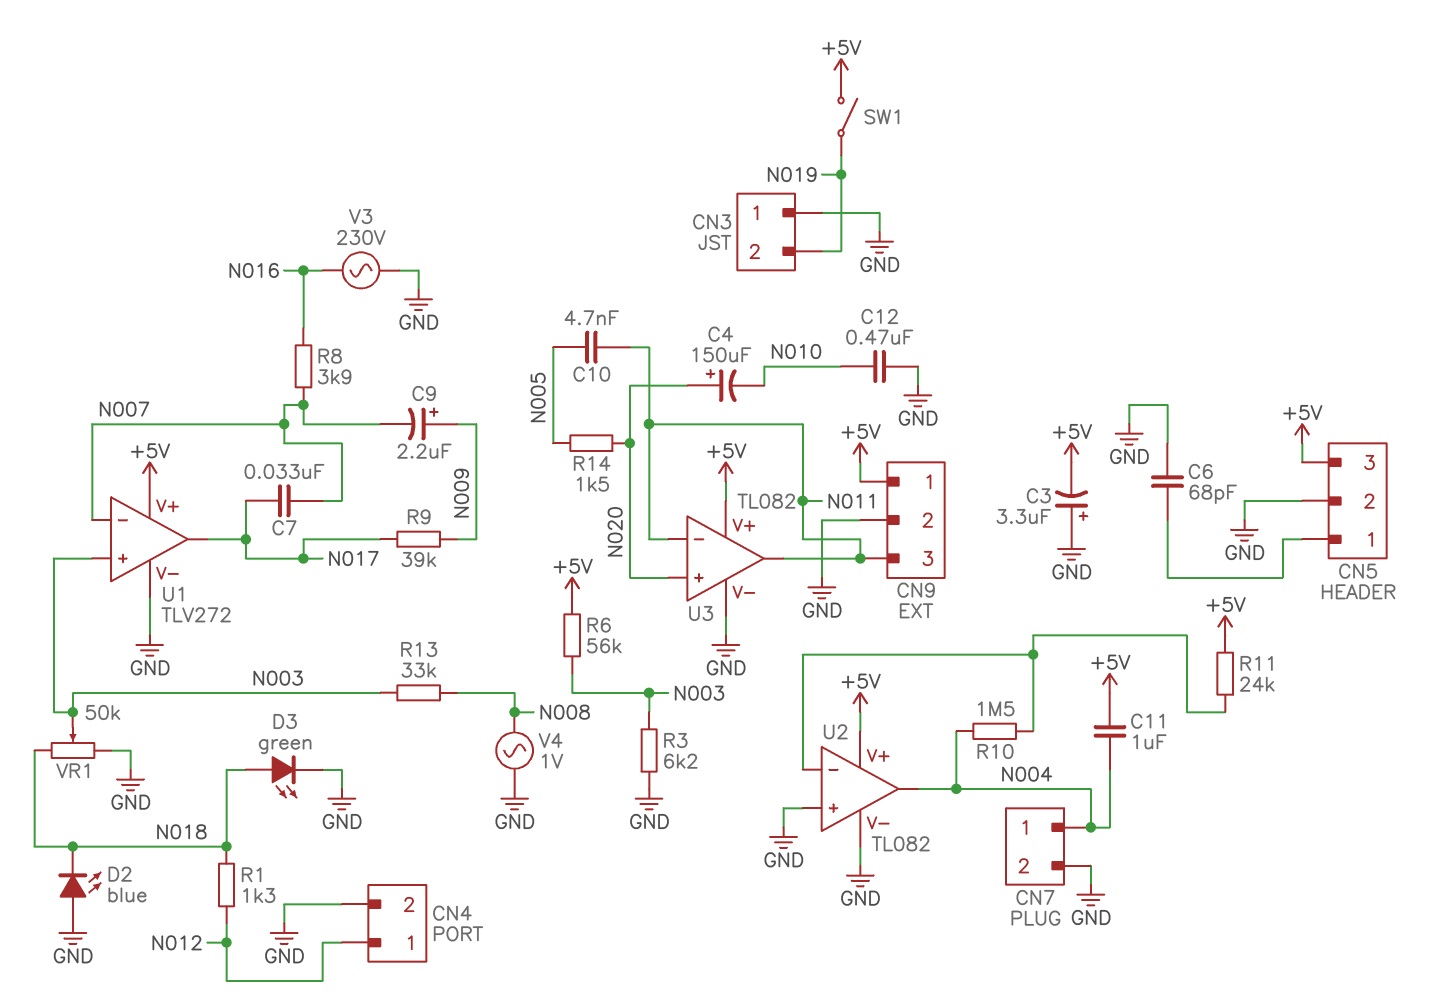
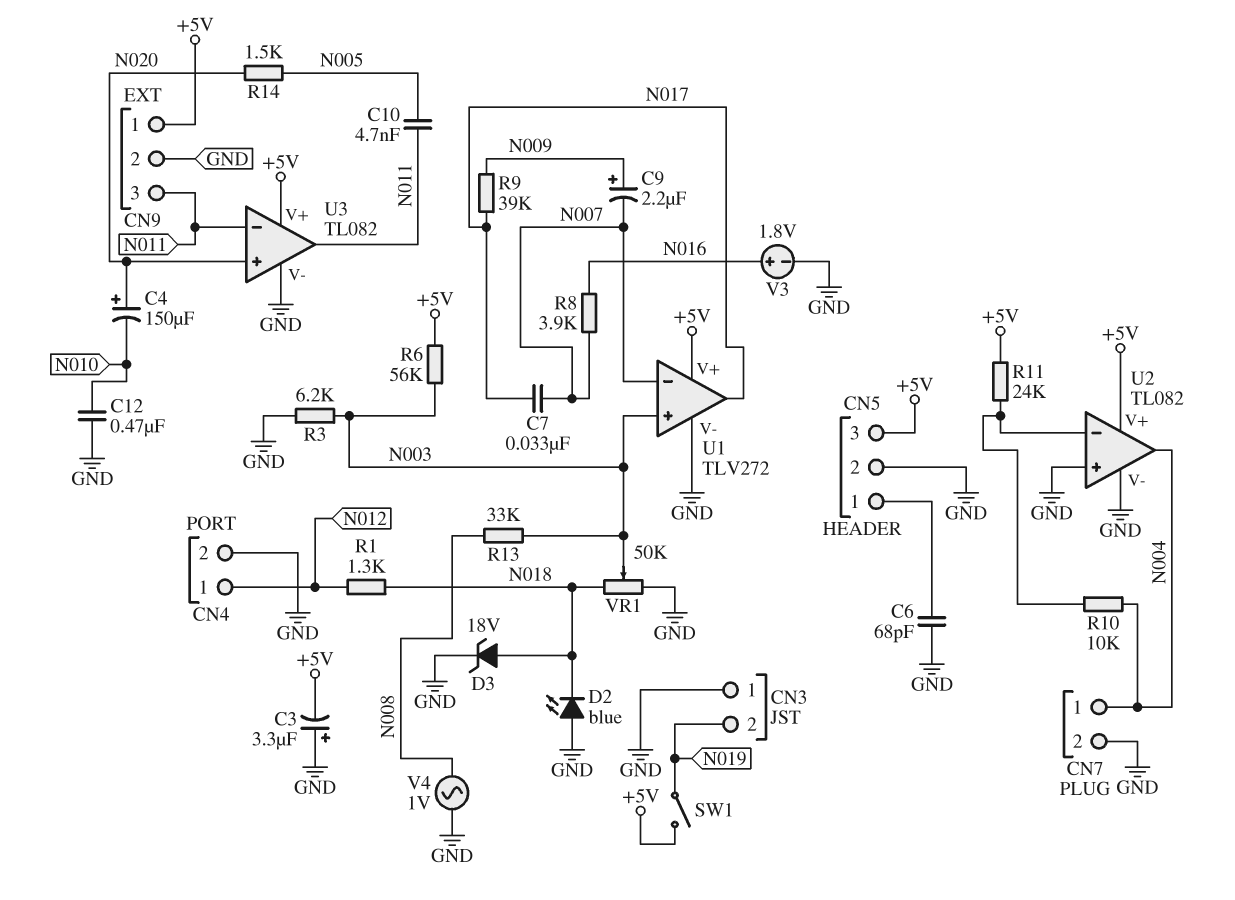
C11: 1uF (+5V, N004) -> none
D3: LED green (A N018, K GND) -> zener 18V (A N018, K GND)
R10: 1.5M (N004, U2/in-) -> 10k (N004, U2/in-)
V3: AC 230V (GND, N016) -> 1.8V (plus N016, minus GND)

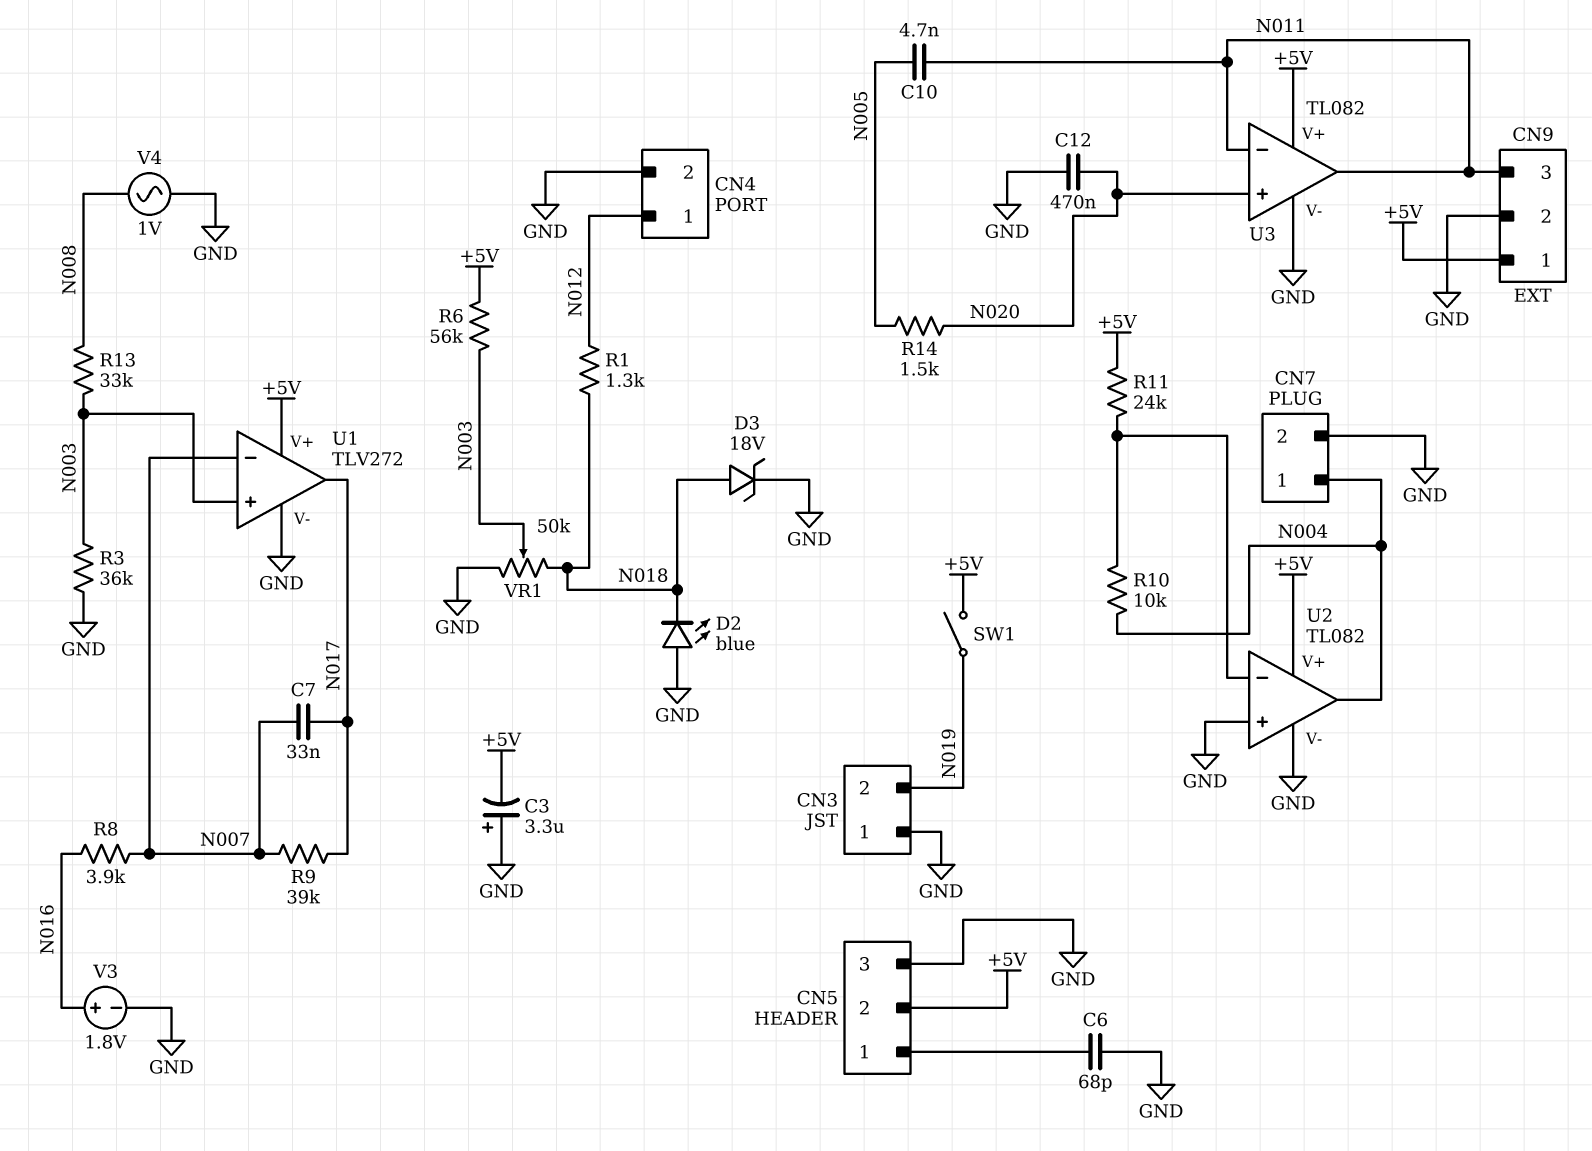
C4: 150uF (plus N020, minus N010) -> none
C9: 2.2uF (plus N009, minus N007) -> none
C12: 470nF (GND, N010) -> 470nF (GND, N020)
CN5 pin 2: GND -> +5V
CN5 pin 3: +5V -> GND
R3: 6.2k (GND, N003) -> 36k (GND, N003)
R9: 39k (N009, N017) -> 39k (N007, N017)

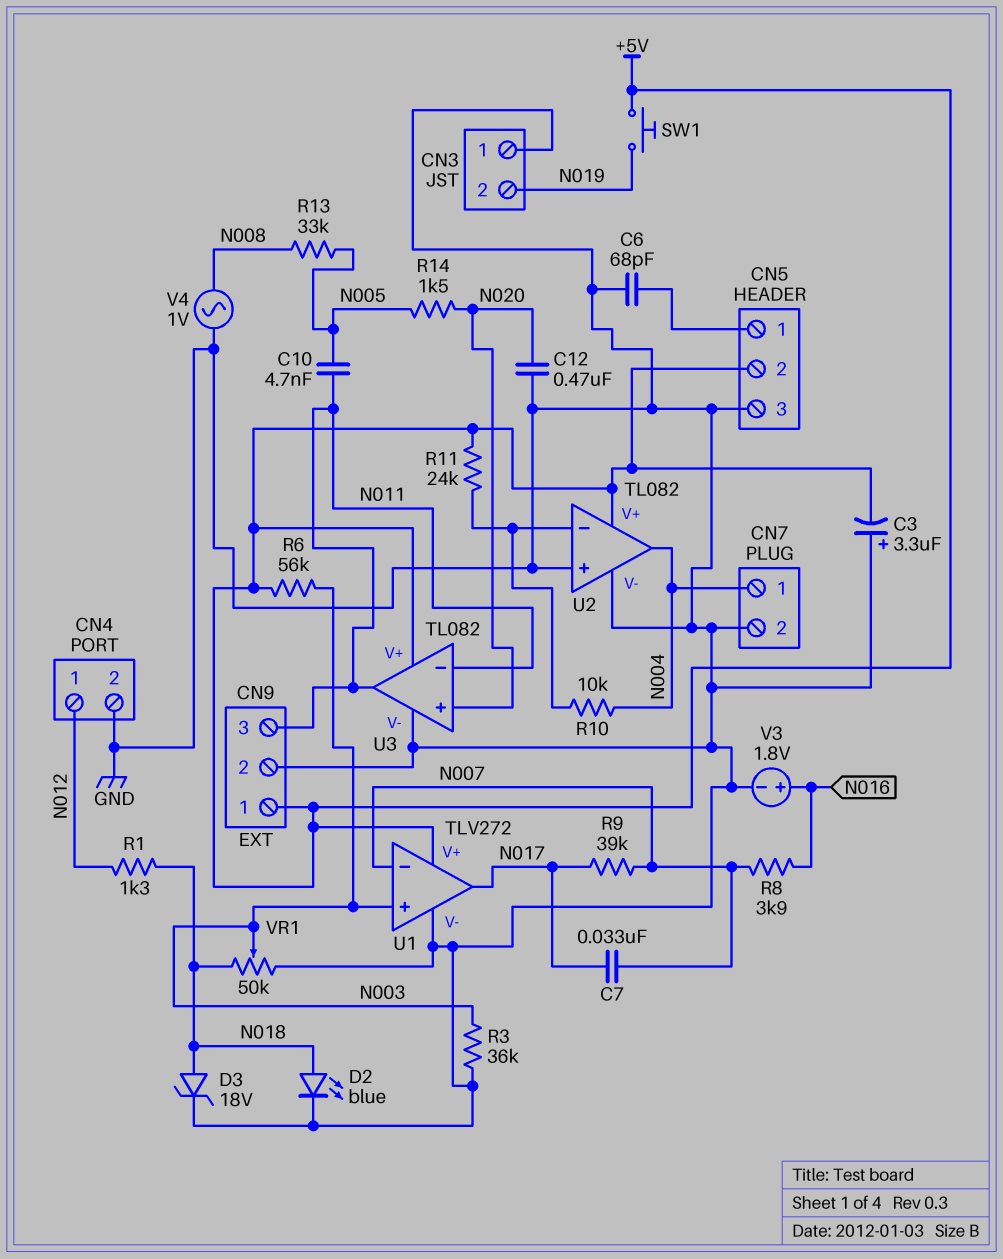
D2: LED blue (A GND, K N018) -> LED blue (A N018, K GND)
R13: 33k (N003, N008) -> 33k (N005, N008)
SW1: switch (+5V, N019) -> button (+5V, N019)

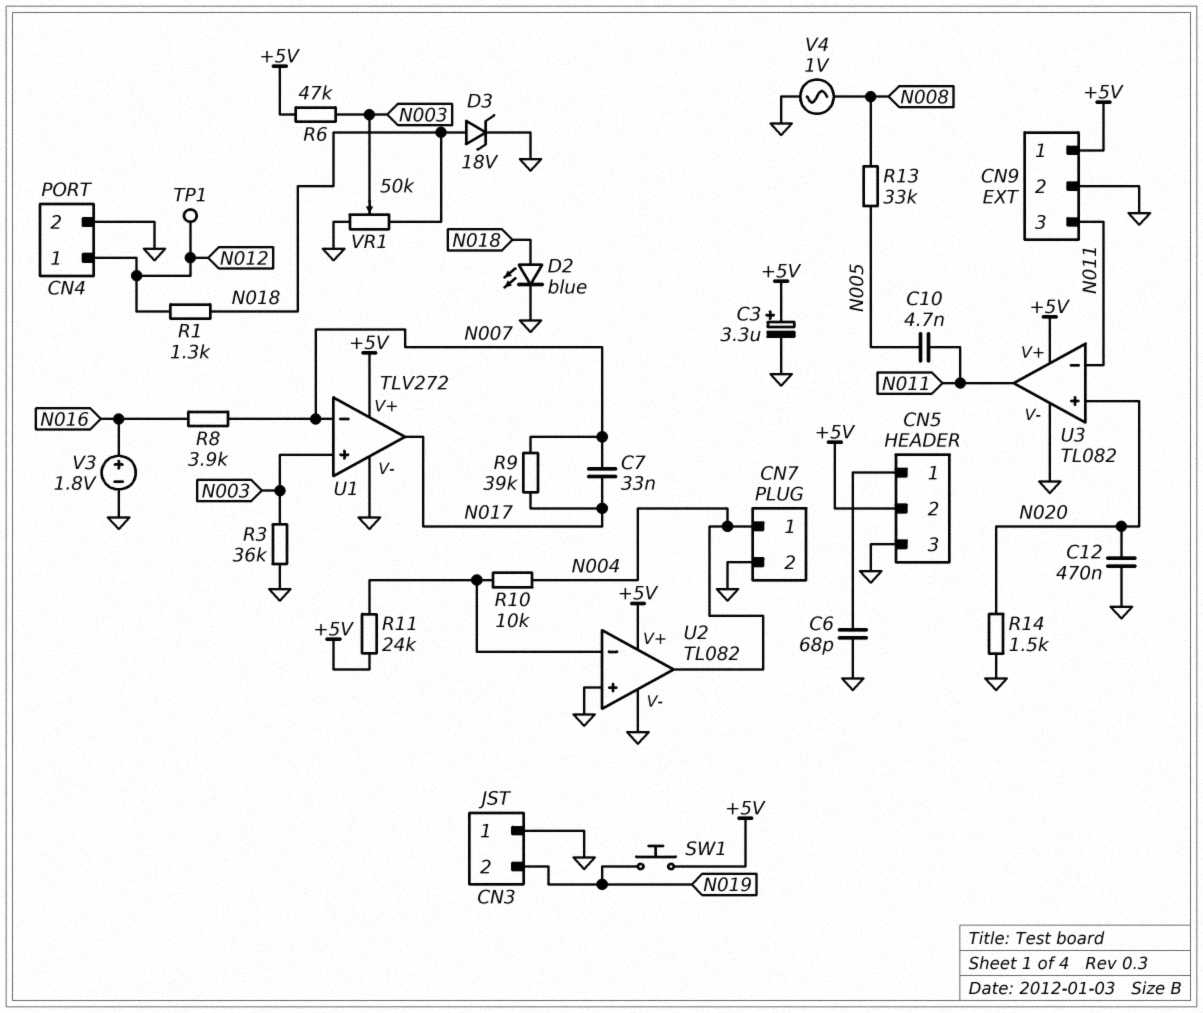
C3: 3.3uF (plus GND, minus +5V) -> 3.3uF (plus +5V, minus GND)
R6: 56k (+5V, N003) -> 47k (+5V, N003)
R14: 1.5k (N005, N020) -> 1.5k (GND, N020)
TP1: none -> test point (N012)

